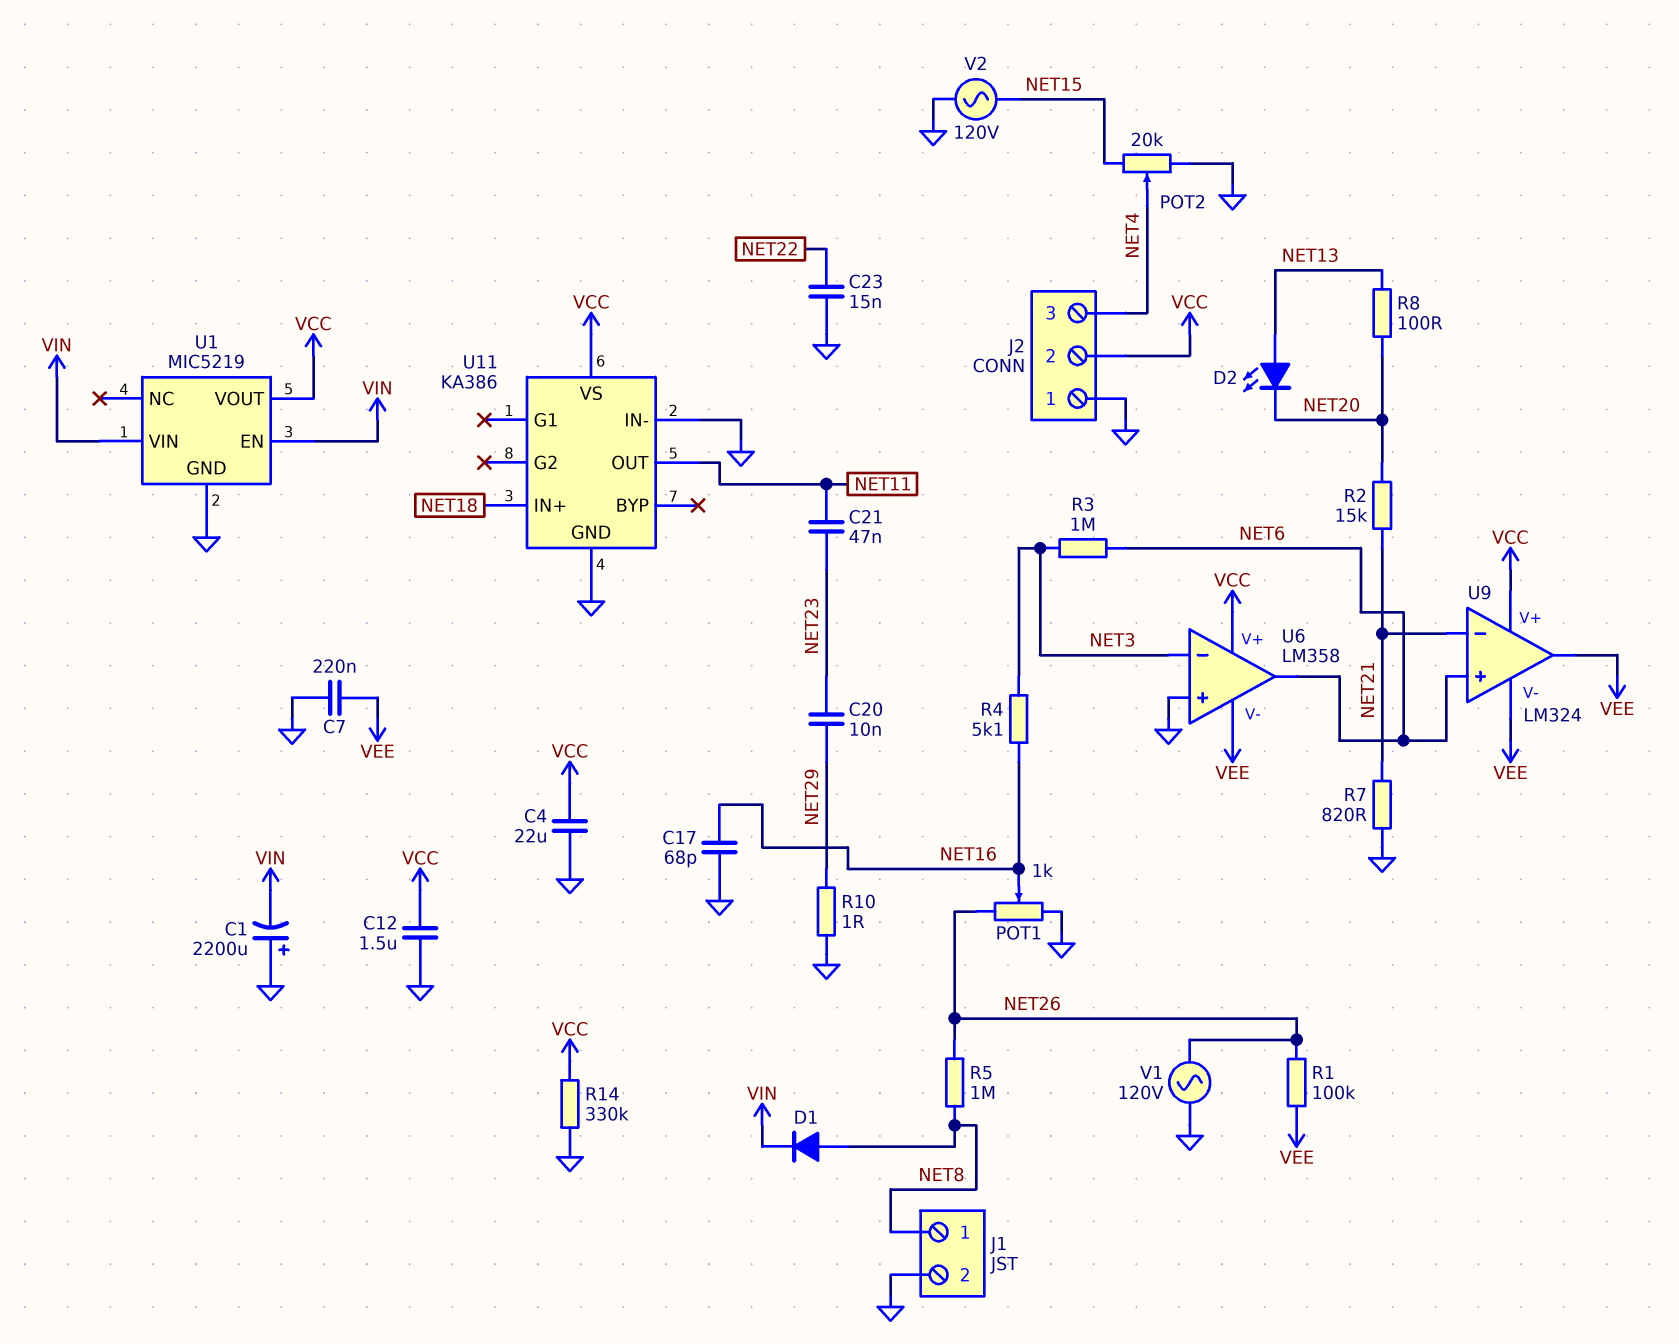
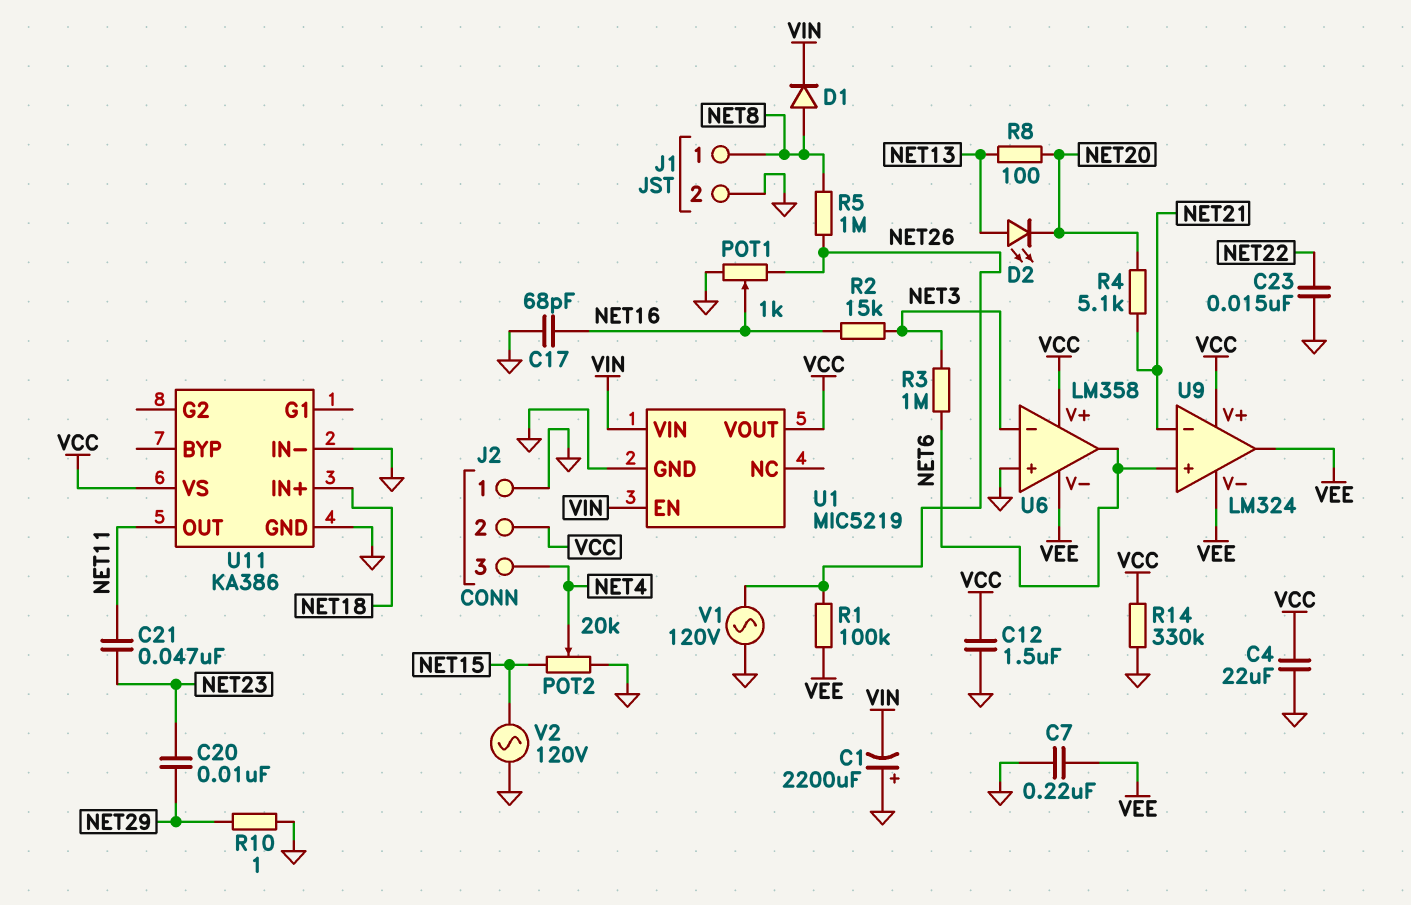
R2: 15k (NET20, NET21) -> 15k (NET3, NET16)
R4: 5.1k (NET3, NET16) -> 5.1k (NET20, NET21)
R7: 820 (GND, NET21) -> none

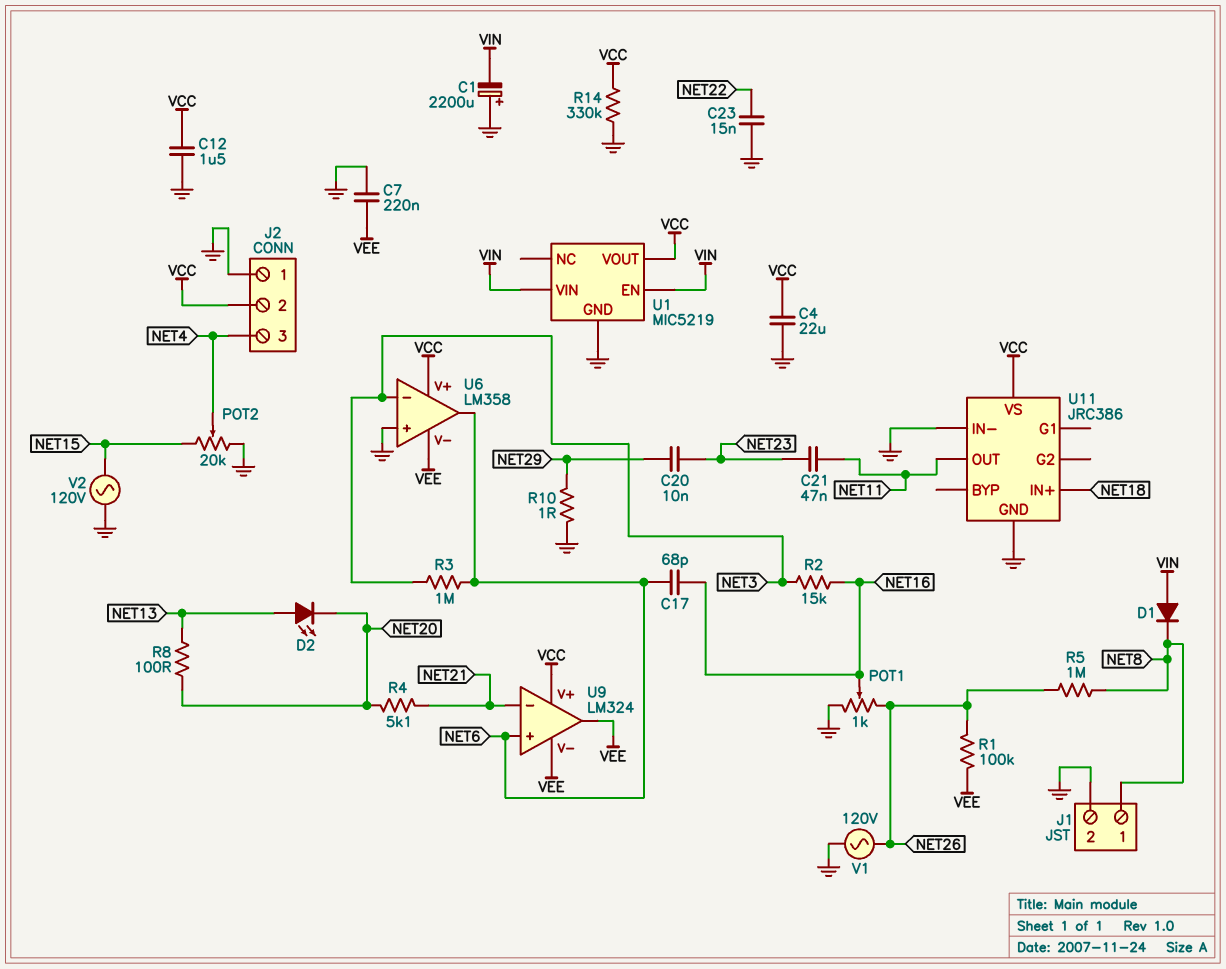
C17: 68pF (GND, NET16) -> 68pF (NET6, NET16)
D1: diode (A NET8, K VIN) -> diode (A VIN, K NET8)
U11: KA386 -> JRC386

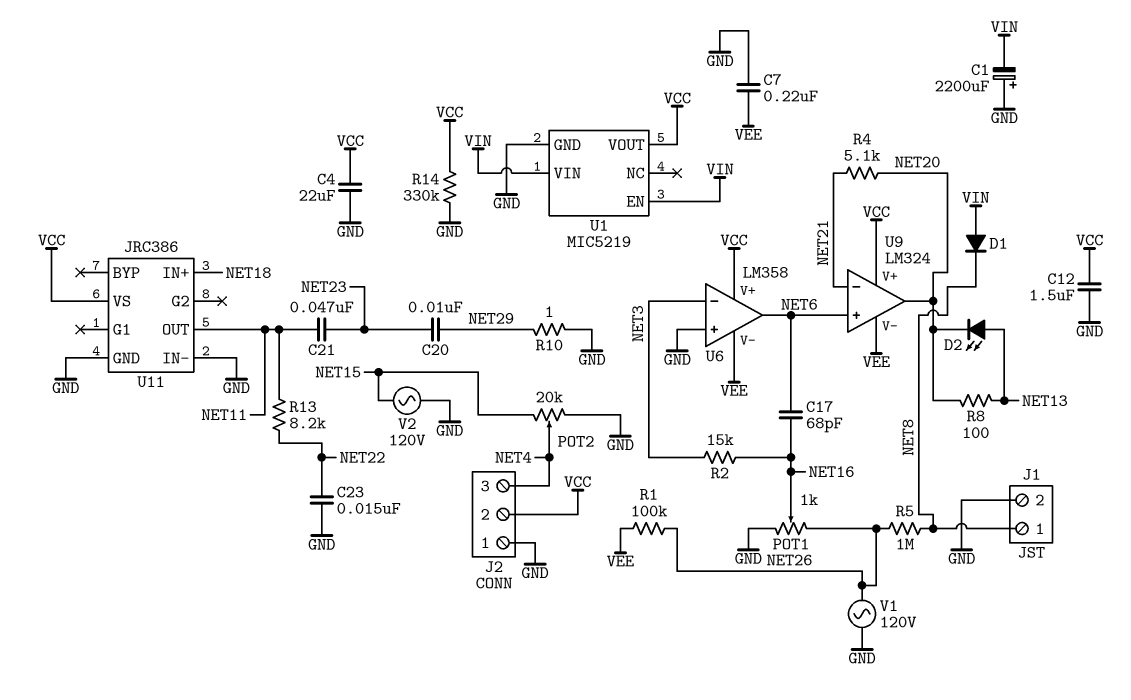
R3: 1M (NET3, NET6) -> none
R13: none -> 8.2k (NET11, NET22)
U9 pin out: VEE -> NET20

